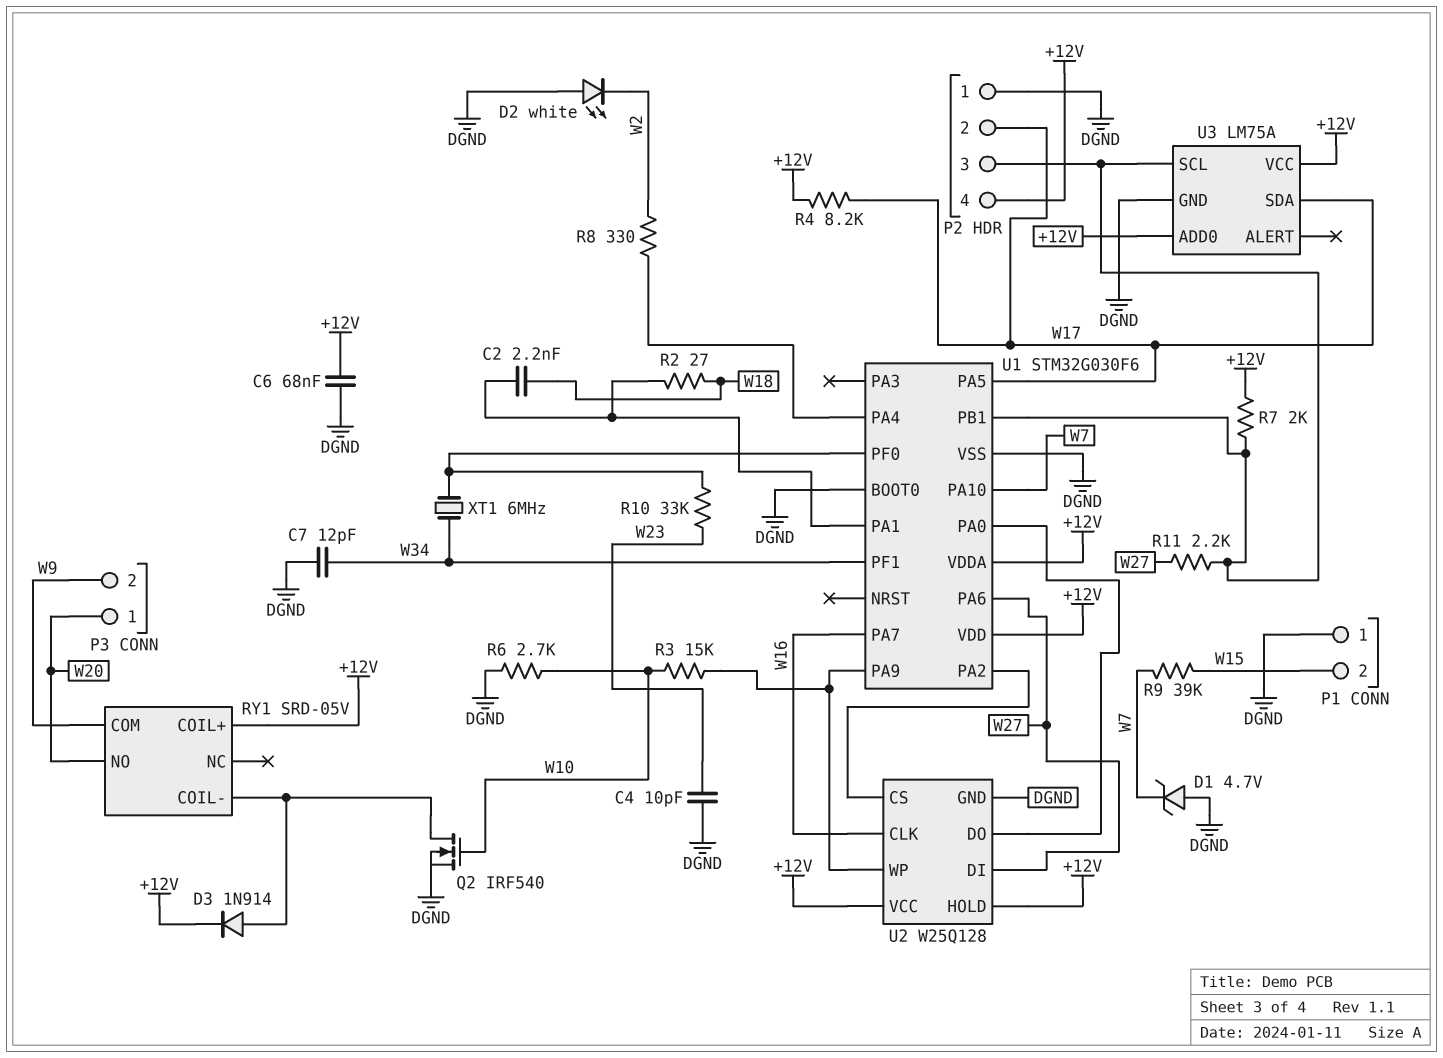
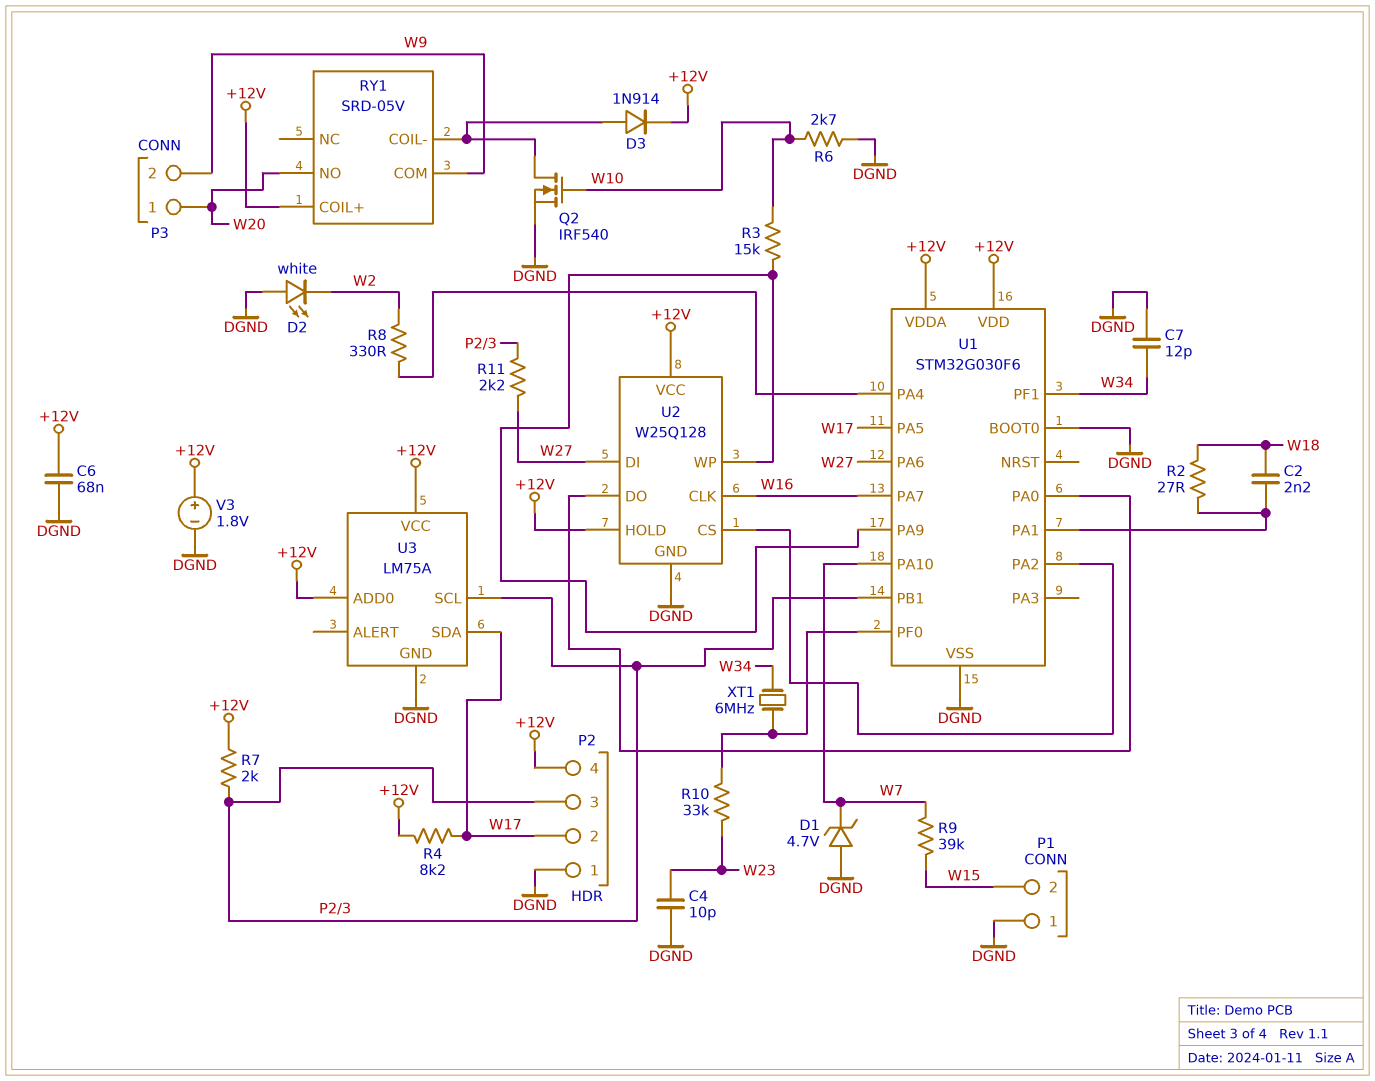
V3: none -> 1.8V (plus +12V, minus DGND)

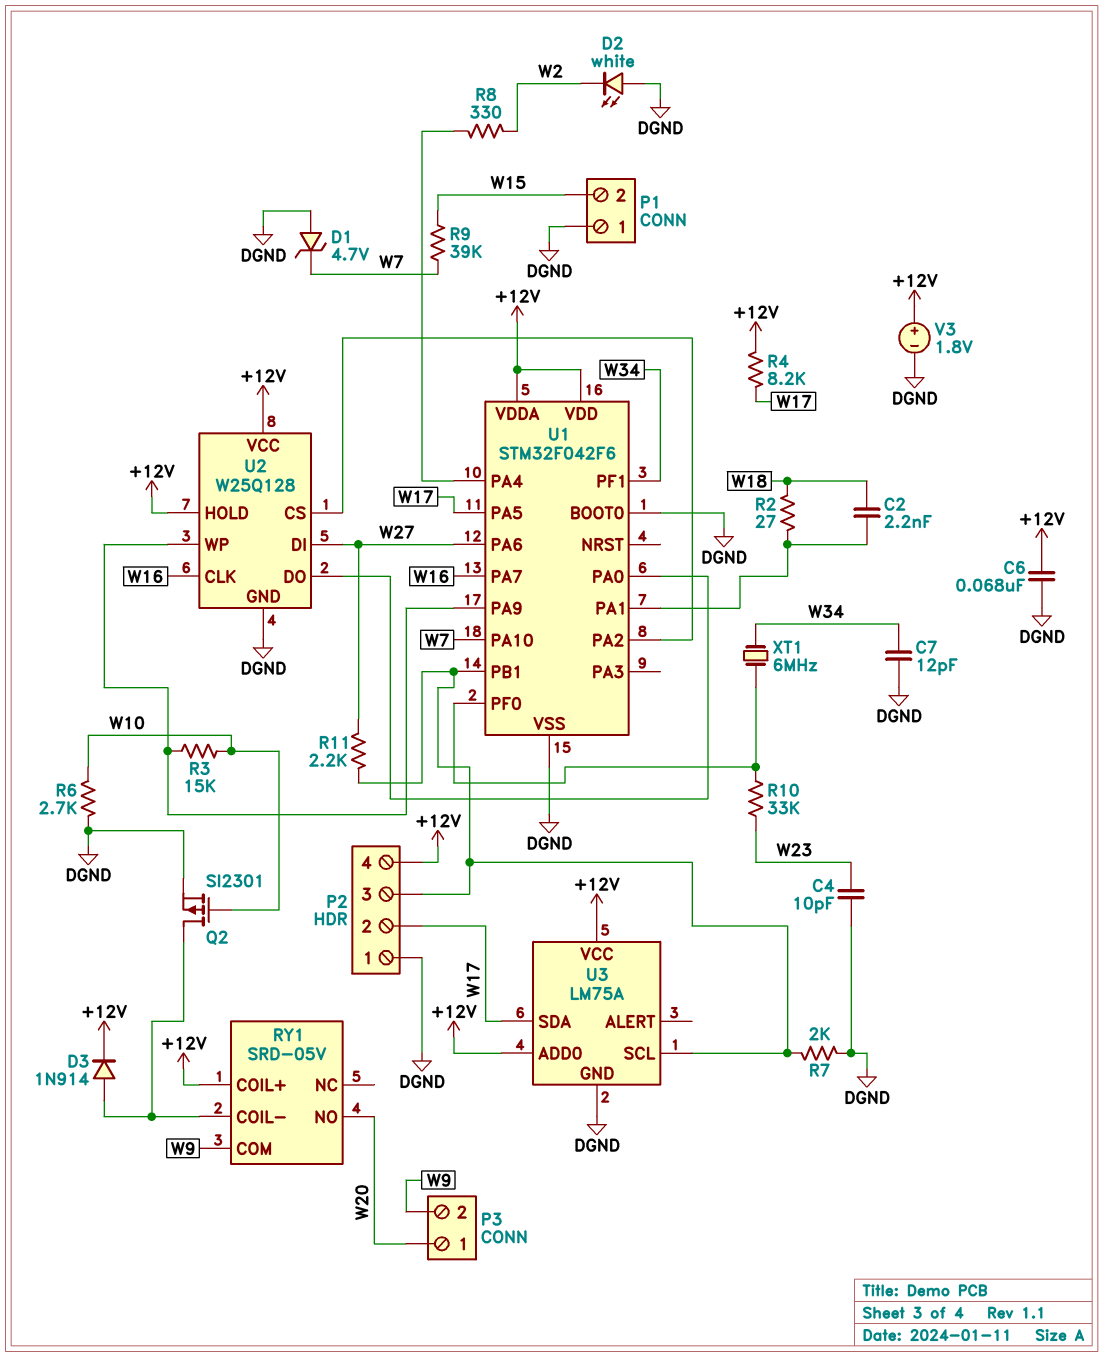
Q2: NMOS IRF540 (G W10, D RY1/COIL-, S DGND) -> PMOS SI2301 (G W10, D RY1/COIL-, S DGND)
R7: 2k (+12V, P2/3) -> 2k (DGND, P2/3)
U1: STM32G030F6 -> STM32F042F6

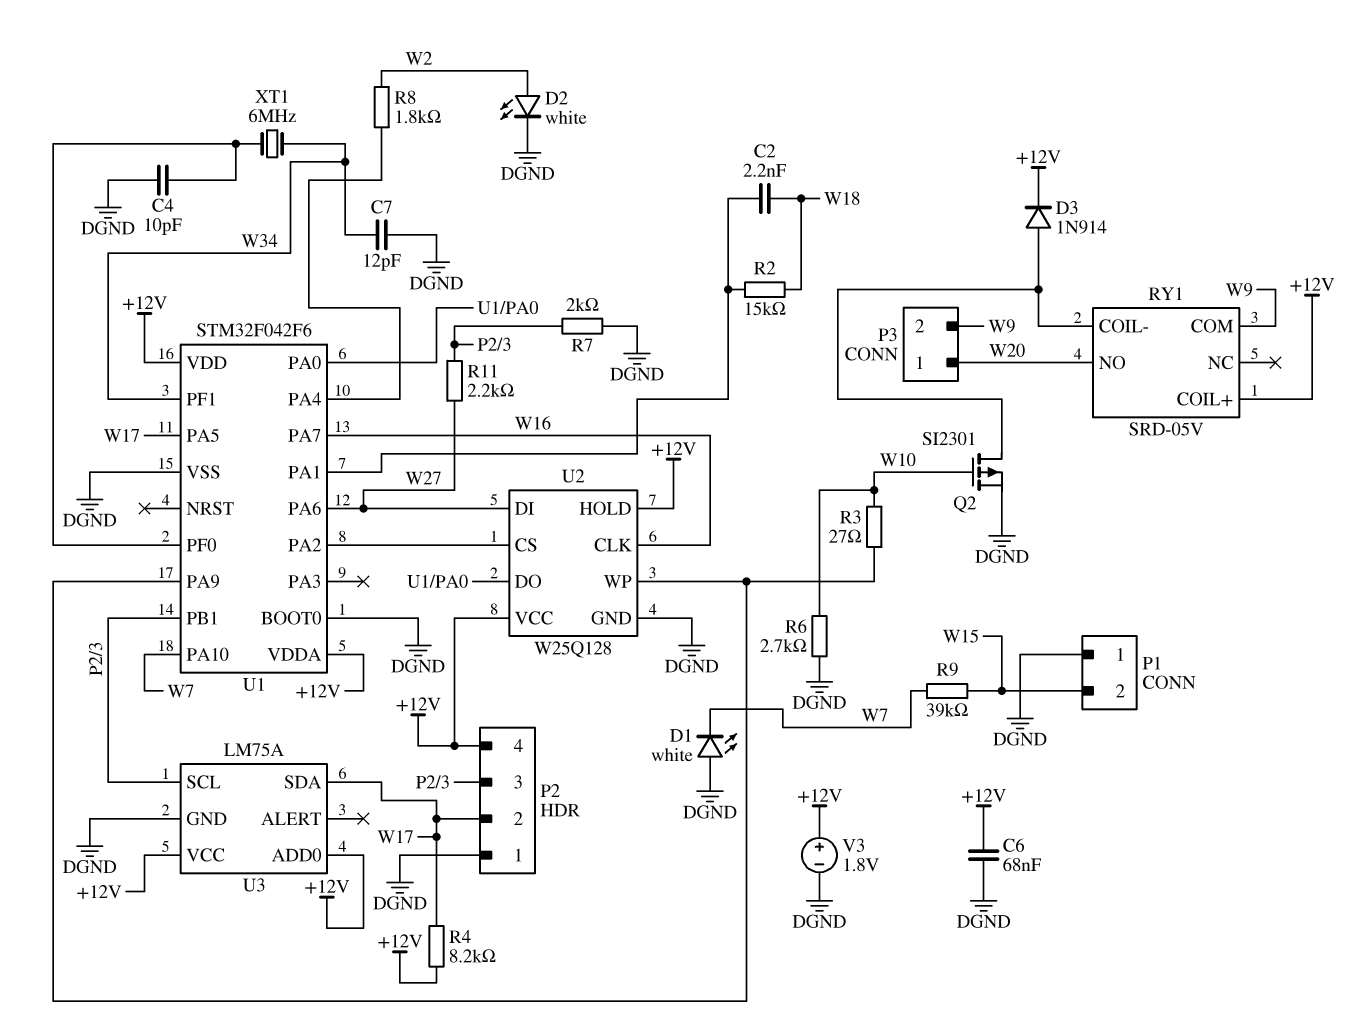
C4: 10pF (DGND, W23) -> 10pF (DGND, U1/PF0)
D1: zener 4.7V (A DGND, K W7) -> LED white (A DGND, K W7)
D2: LED white (A DGND, K W2) -> LED white (A W2, K DGND)
R2: 27 (U1/PA1, W18) -> 15k (U1/PA1, W18)
R3: 15k (U1/PA9, W10) -> 27 (U1/PA9, W10)
R8: 330 (U1/PA4, W2) -> 1.8k (U1/PA4, W2)
R10: 33k (U1/PF0, W23) -> none

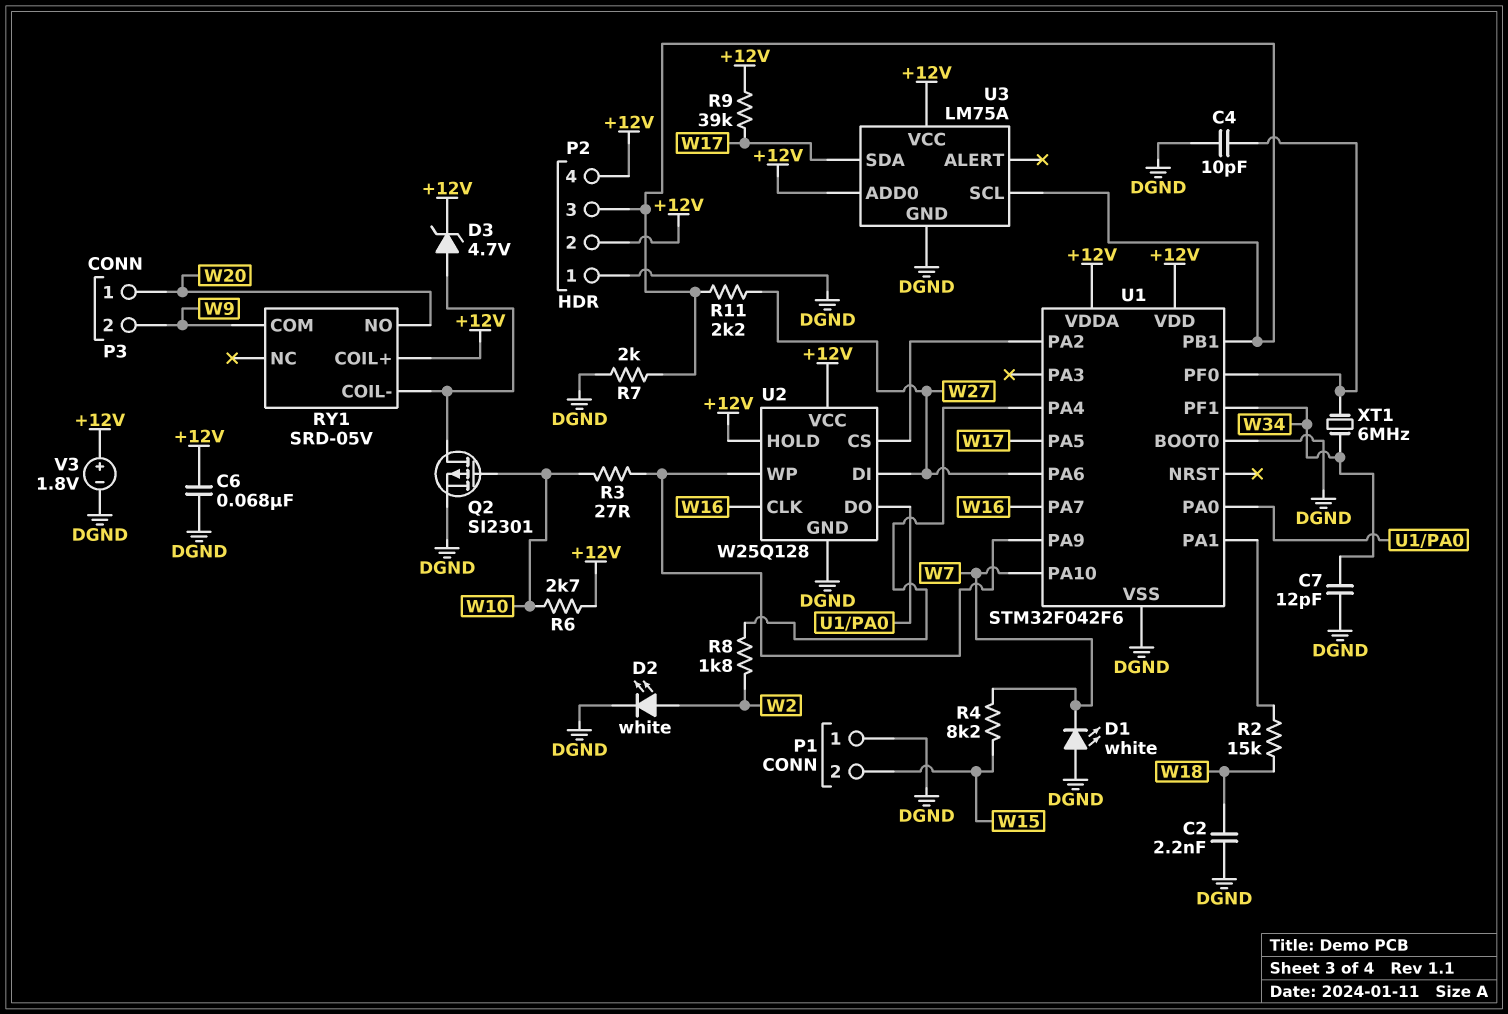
C2: 2.2nF (U1/PA1, W18) -> 2.2nF (DGND, W18)
D3: diode 1N914 (A RY1/COIL-, K +12V) -> zener 4.7V (A RY1/COIL-, K +12V)
P2 pin 2: W17 -> +12V
R4: 8.2k (+12V, W17) -> 8.2k (W7, W15)
R6: 2.7k (DGND, W10) -> 2.7k (+12V, W10)
R9: 39k (W7, W15) -> 39k (+12V, W17)

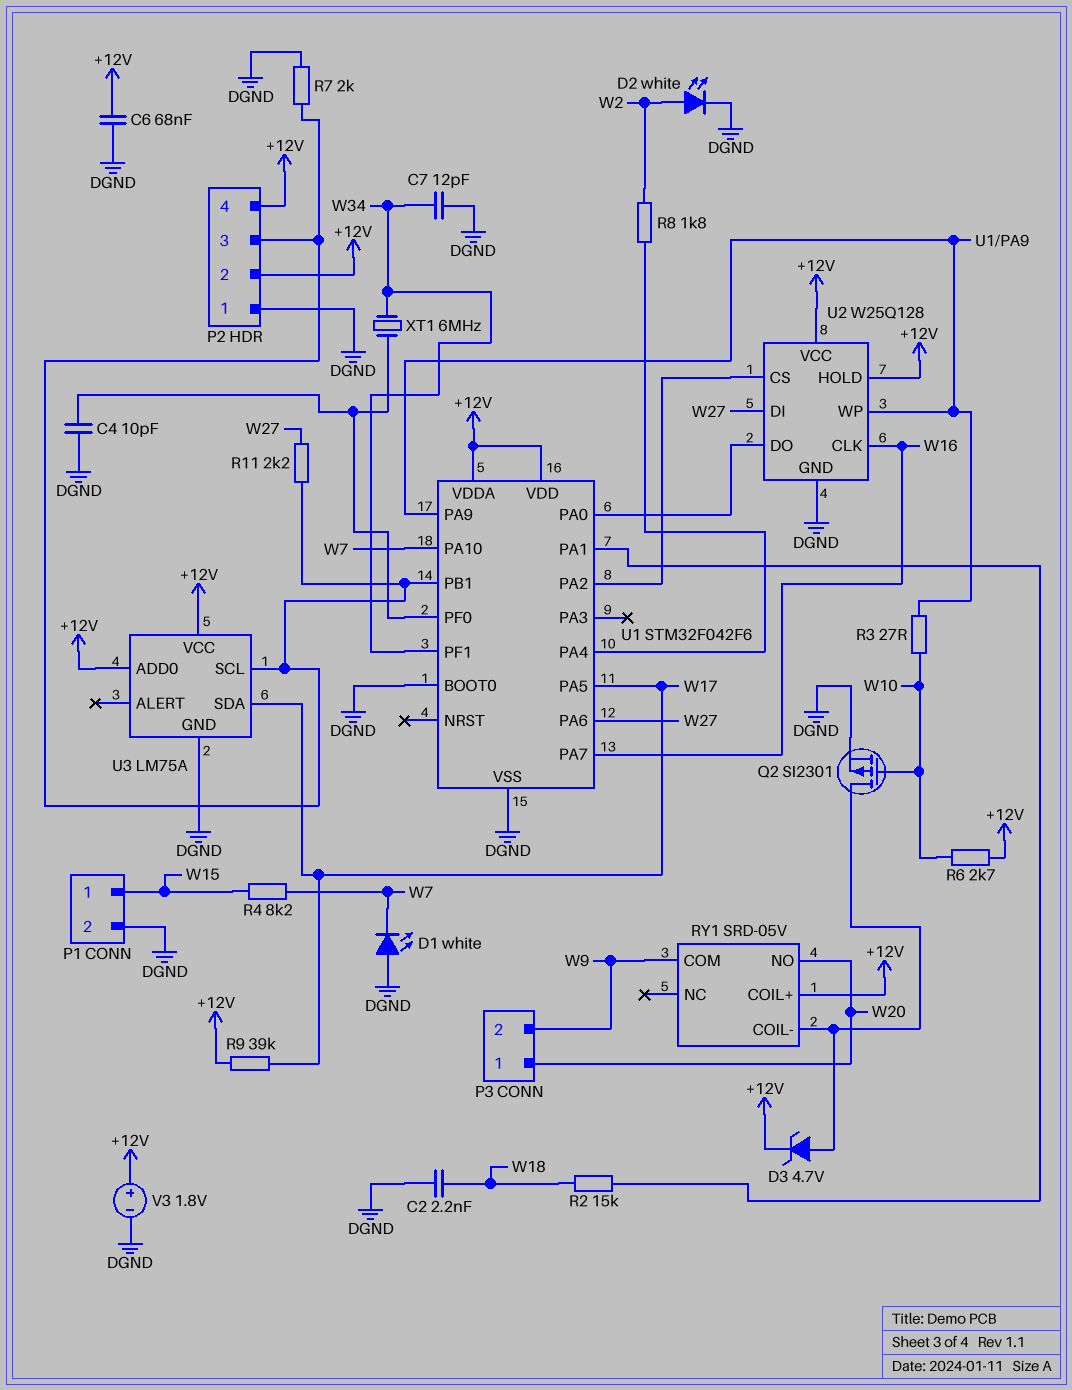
P1 pin 1: DGND -> W15
P1 pin 2: W15 -> DGND

